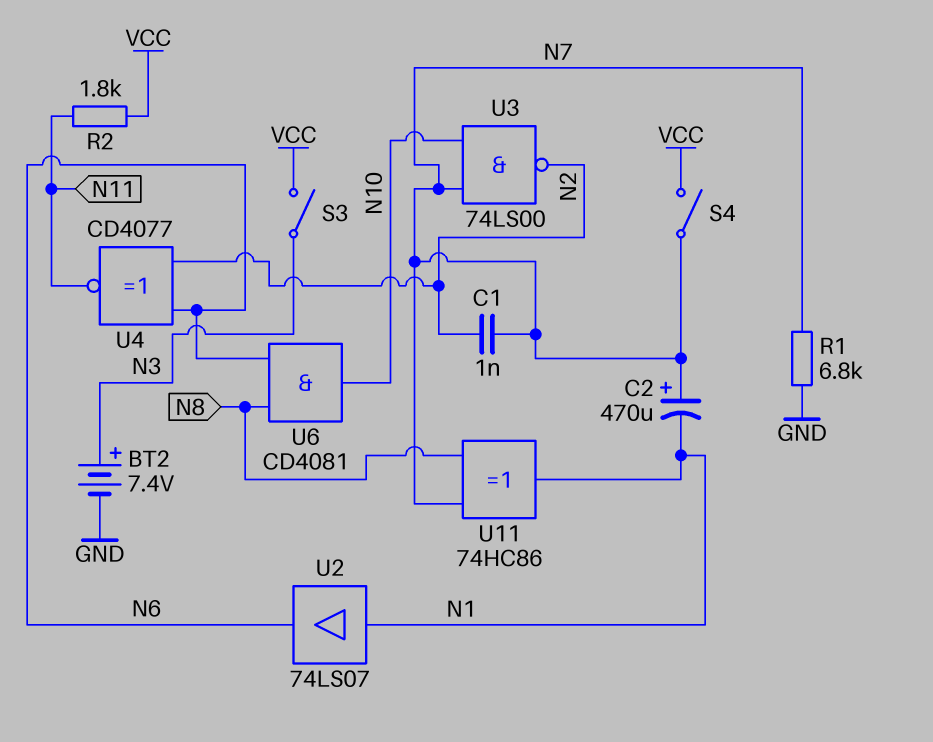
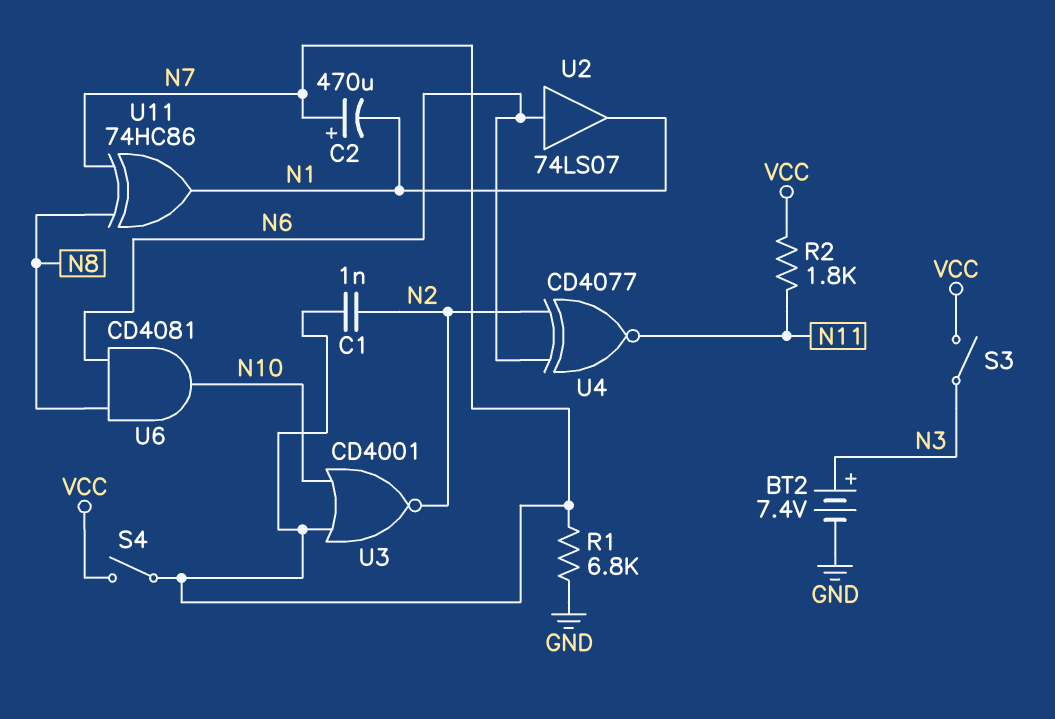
U2: buffer 74LS07 (in N1, out N6) -> buffer 74LS07 (in N6, out N1)
U3: NAND 74LS00 (in N7, in N10, out N2) -> NOR CD4001 (in N7, in N10, out N2)

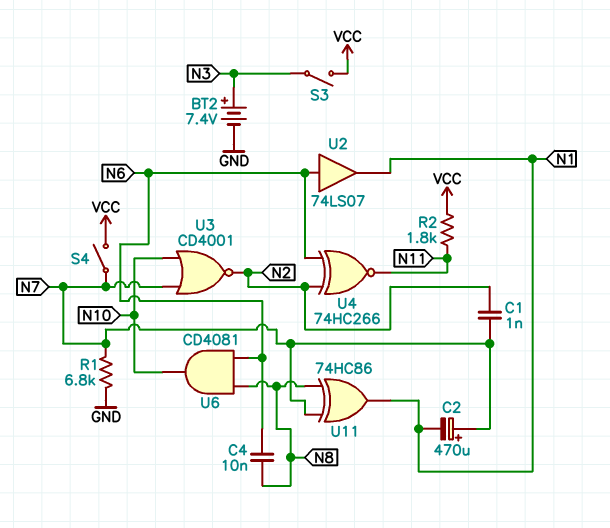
C4: none -> 10nF (N6, N8)
U4: XNOR CD4077 (in N2, in N6, out N11) -> XNOR 74HC266 (in N2, in N6, out N11)

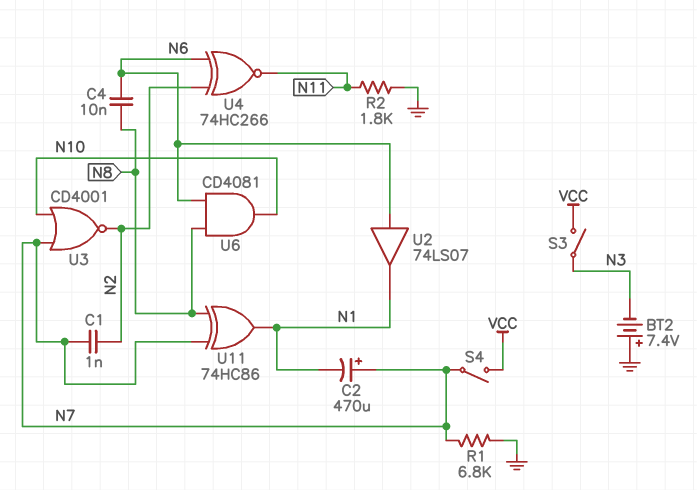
BT2: 7.4V (plus N3, minus GND) -> 7.4V (plus GND, minus N3)
R2: 1.8k (N11, VCC) -> 1.8k (GND, N11)

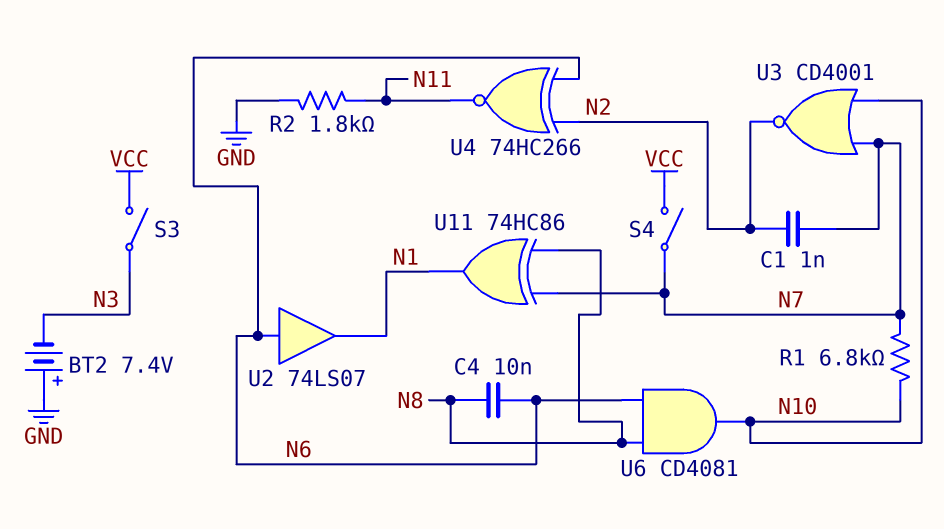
C2: 470uF (plus N7, minus N1) -> none
R1: 6.8k (GND, N7) -> 6.8k (N7, N10)

